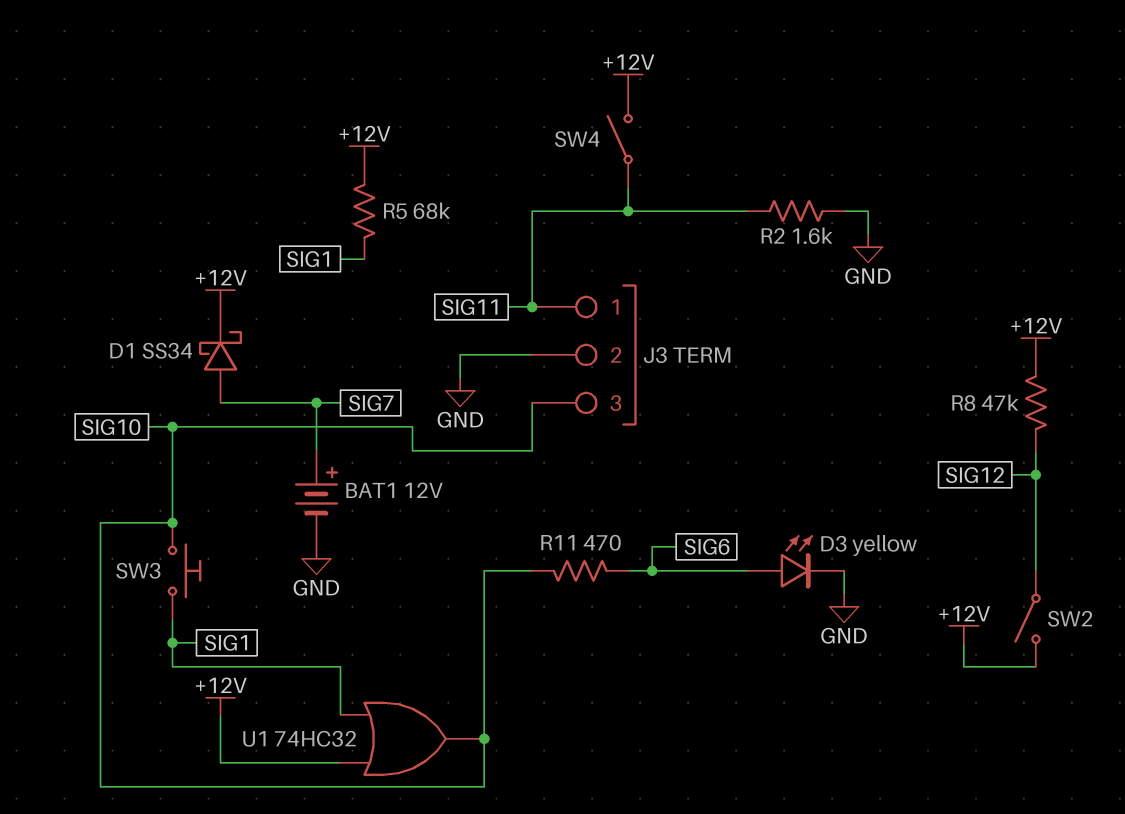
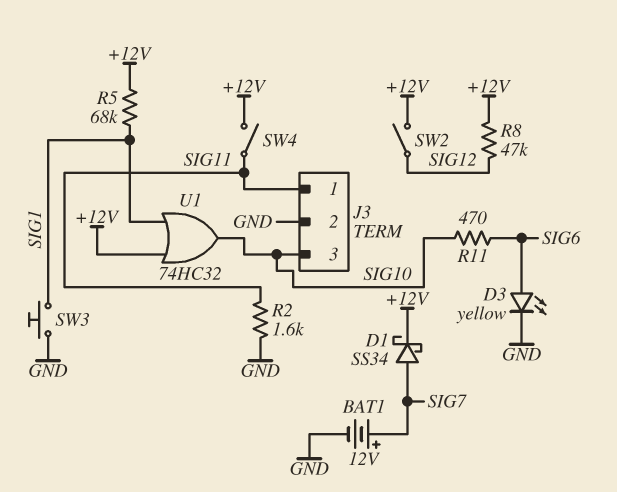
SW3: button (SIG1, SIG10) -> button (GND, SIG1)

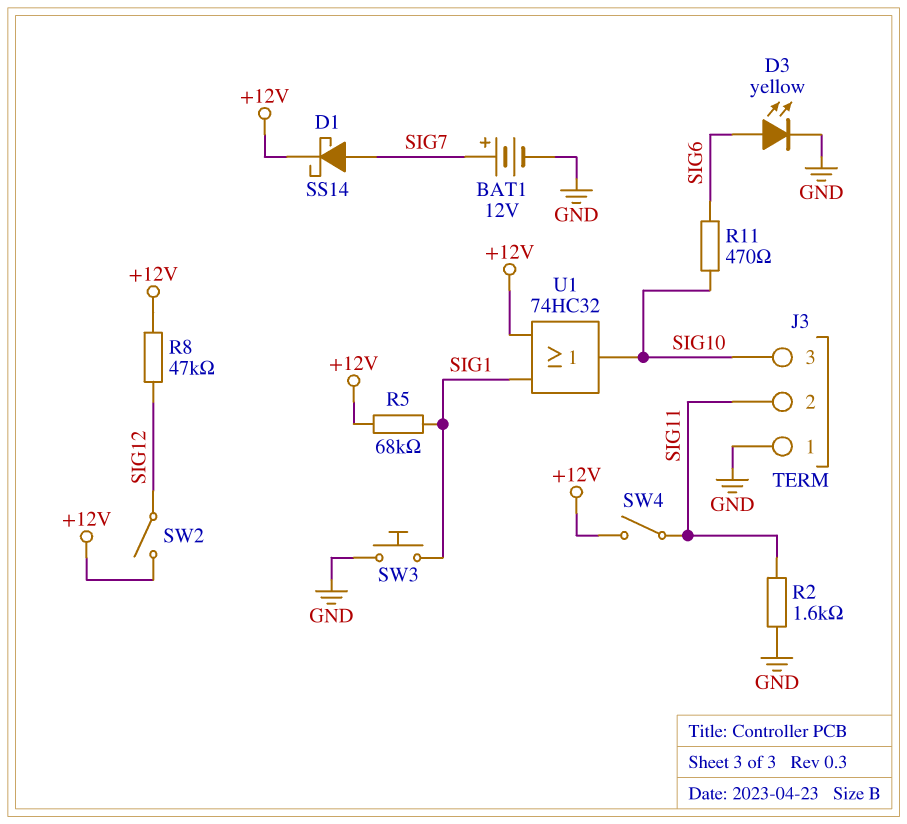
D1: schottky SS34 (A SIG7, K +12V) -> schottky SS14 (A SIG7, K +12V)
J3 pin 1: SIG11 -> GND
J3 pin 2: GND -> SIG11

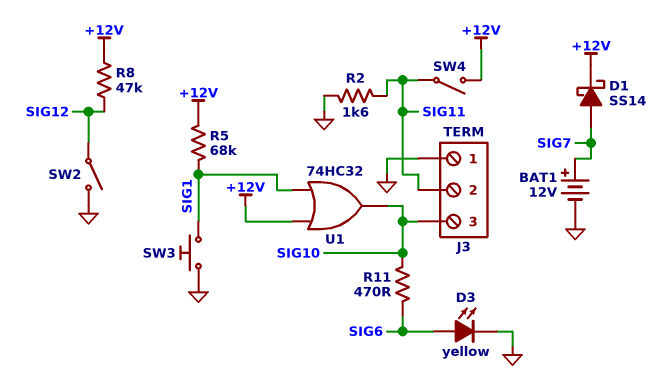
SW2: switch (+12V, SIG12) -> switch (GND, SIG12)

